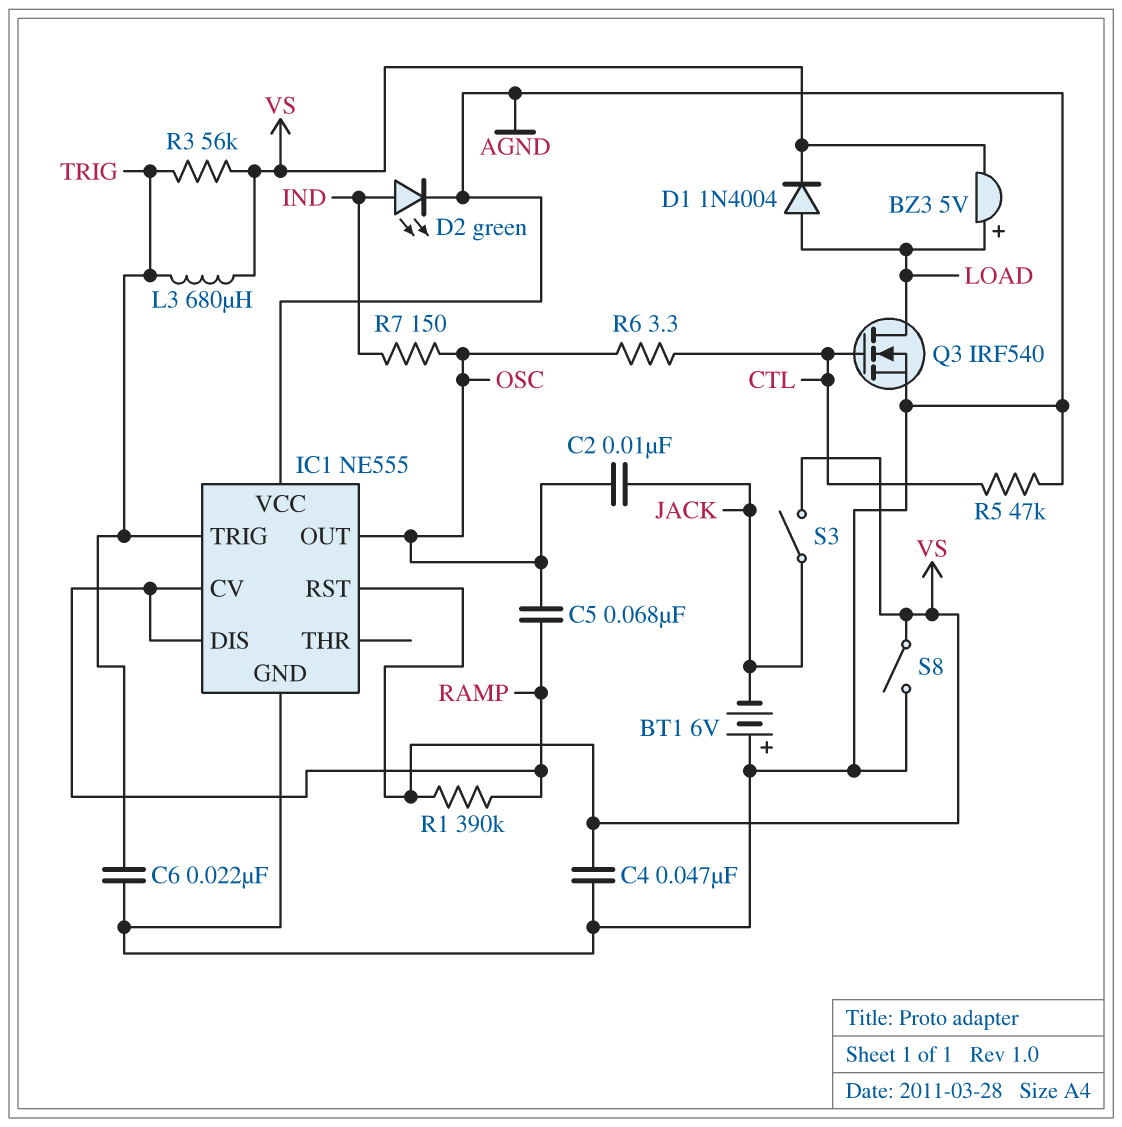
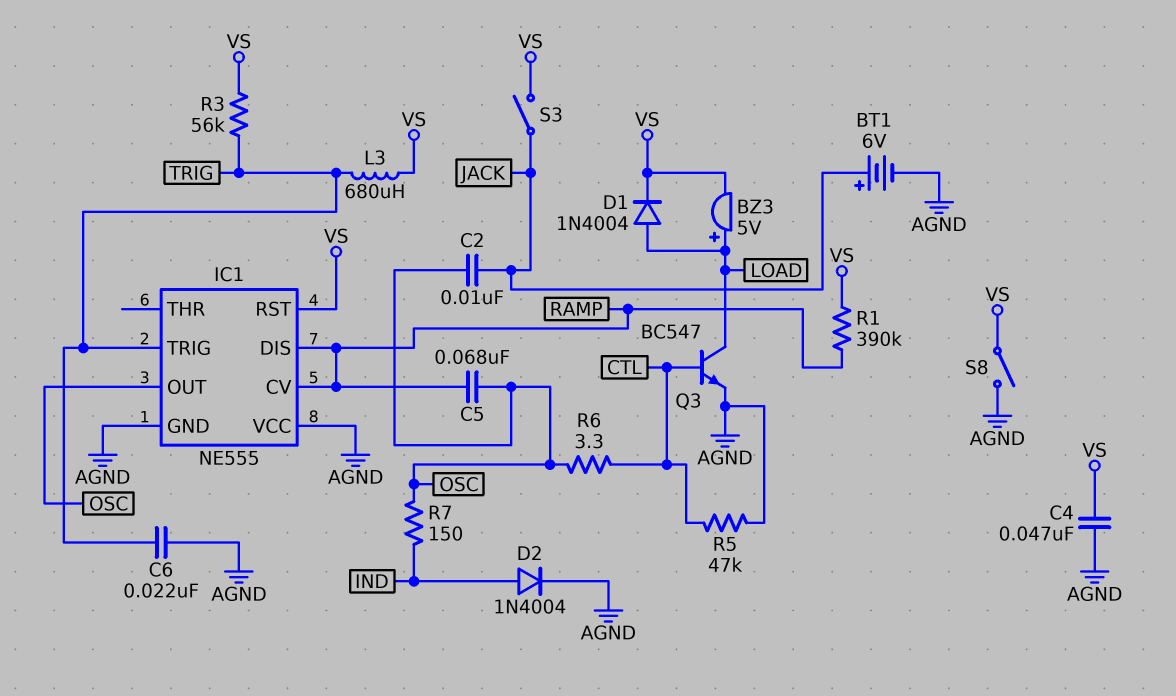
BT1: 6V (plus AGND, minus JACK) -> 6V (plus JACK, minus AGND)
D2: LED green (A IND, K AGND) -> diode 1N4004 (A IND, K AGND)
Q3: NMOS IRF540 (G CTL, D LOAD, S AGND) -> NPN BC547 (B CTL, C LOAD, E AGND)

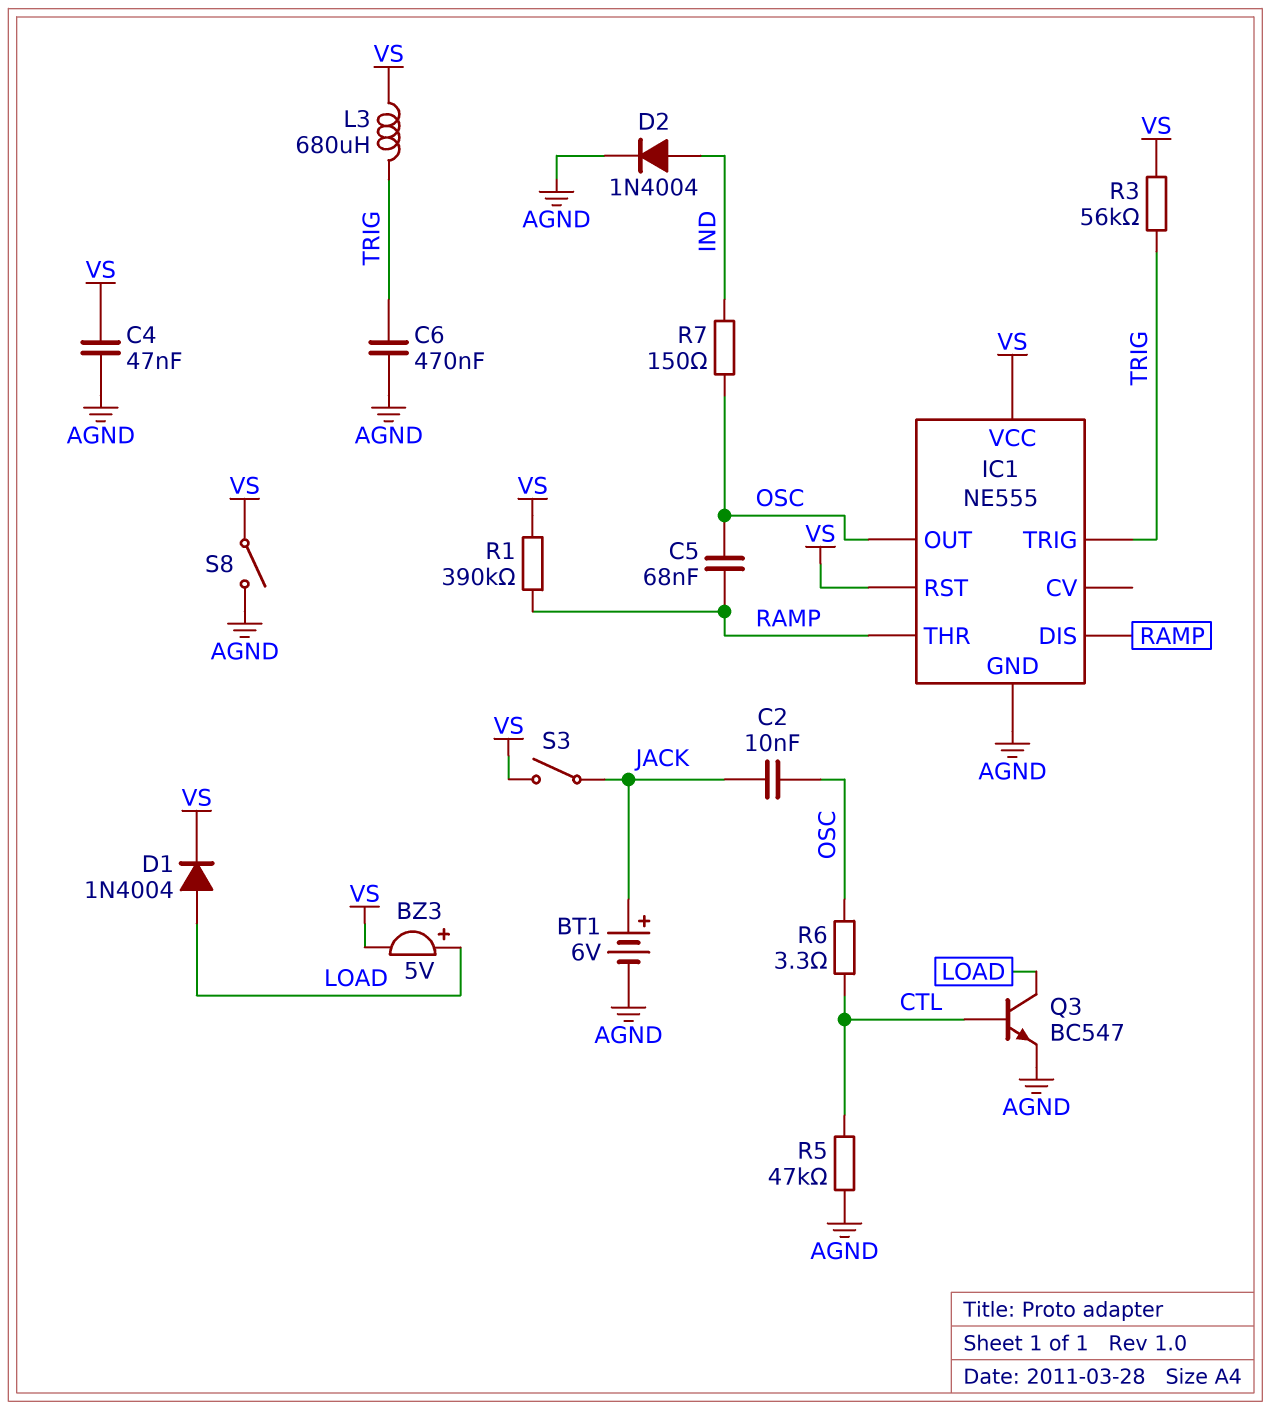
C6: 22nF (AGND, TRIG) -> 470nF (AGND, TRIG)
IC1 pin CV: RAMP -> none
IC1 pin THR: none -> RAMP
IC1 pin VCC: AGND -> VS

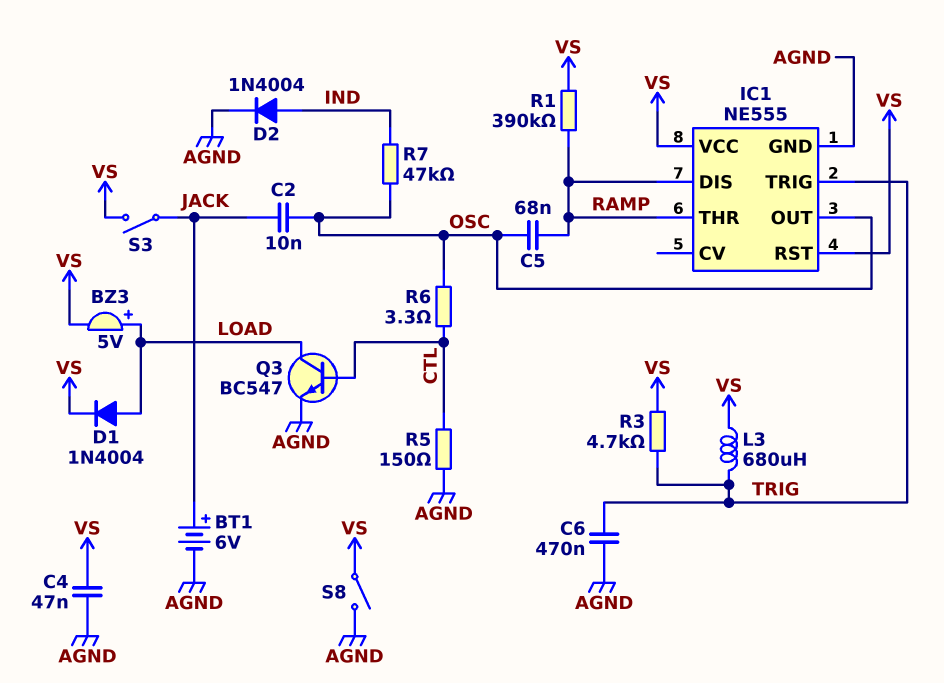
R3: 56k (TRIG, VS) -> 4.7k (TRIG, VS)
R5: 47k (AGND, CTL) -> 150 (AGND, CTL)
R7: 150 (IND, OSC) -> 47k (IND, OSC)

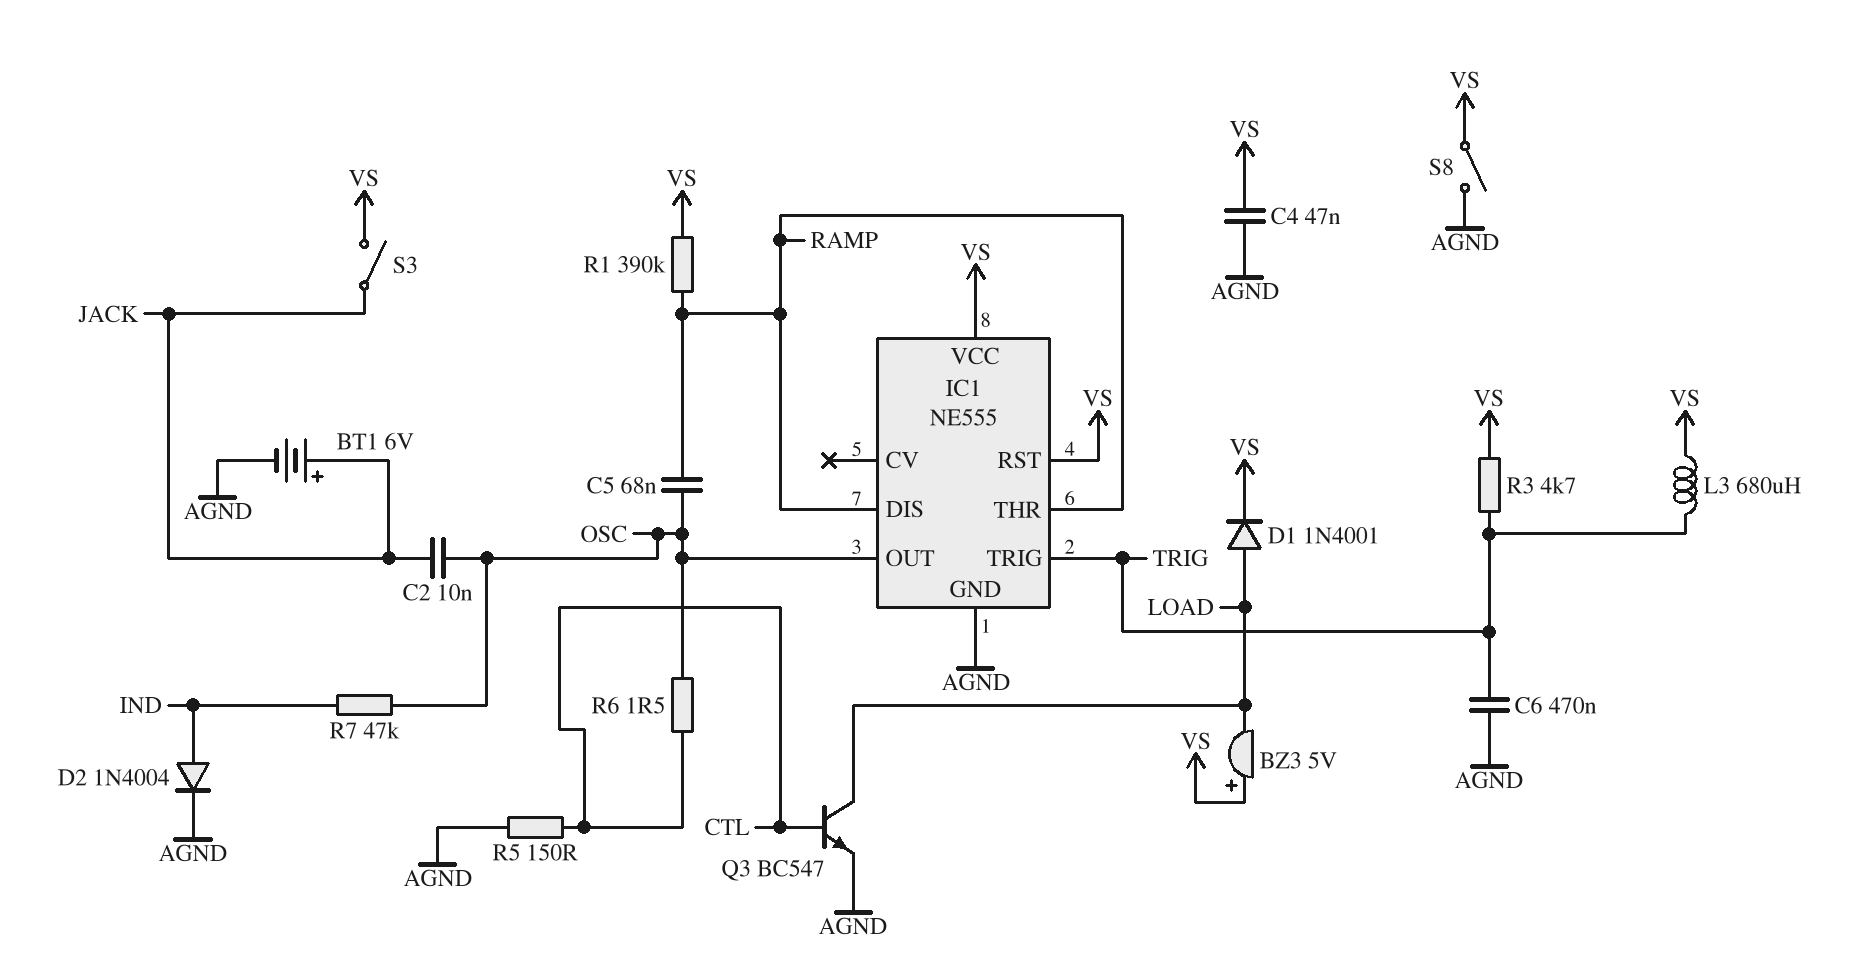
BZ3: buzzer 5V (plus LOAD, minus VS) -> buzzer 5V (plus VS, minus LOAD)
D1: diode 1N4004 (A LOAD, K VS) -> diode 1N4001 (A LOAD, K VS)
R6: 3.3 (CTL, OSC) -> 1.5 (CTL, OSC)

